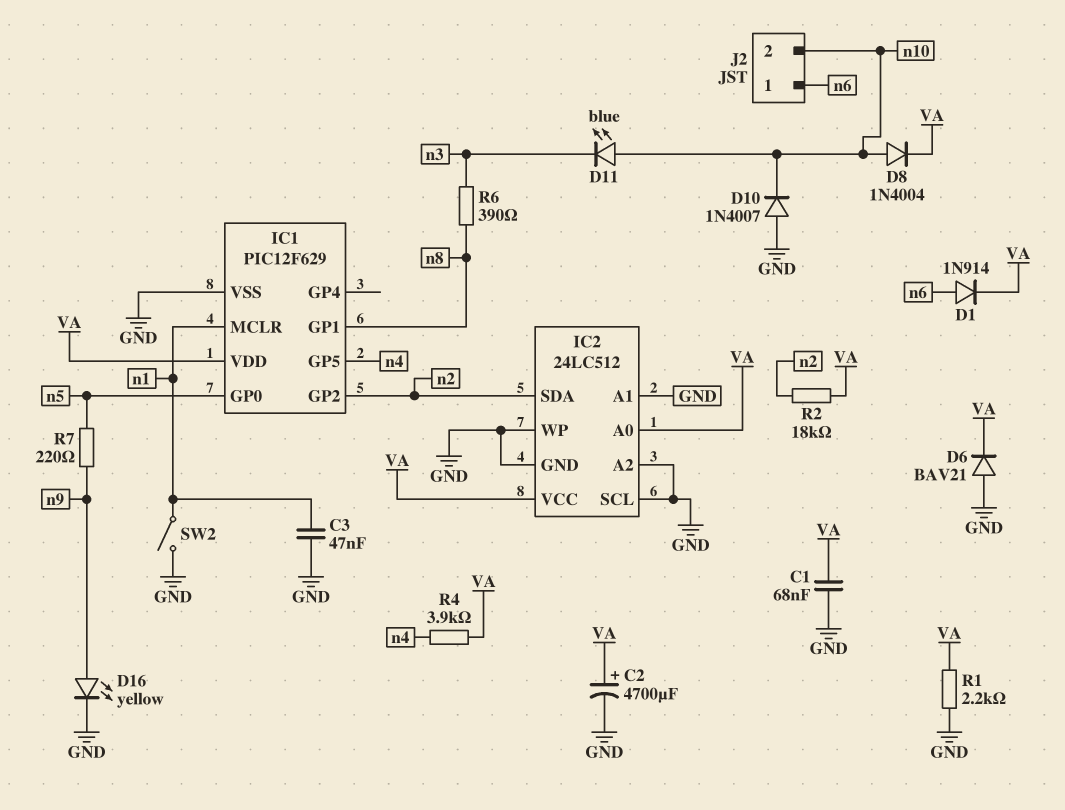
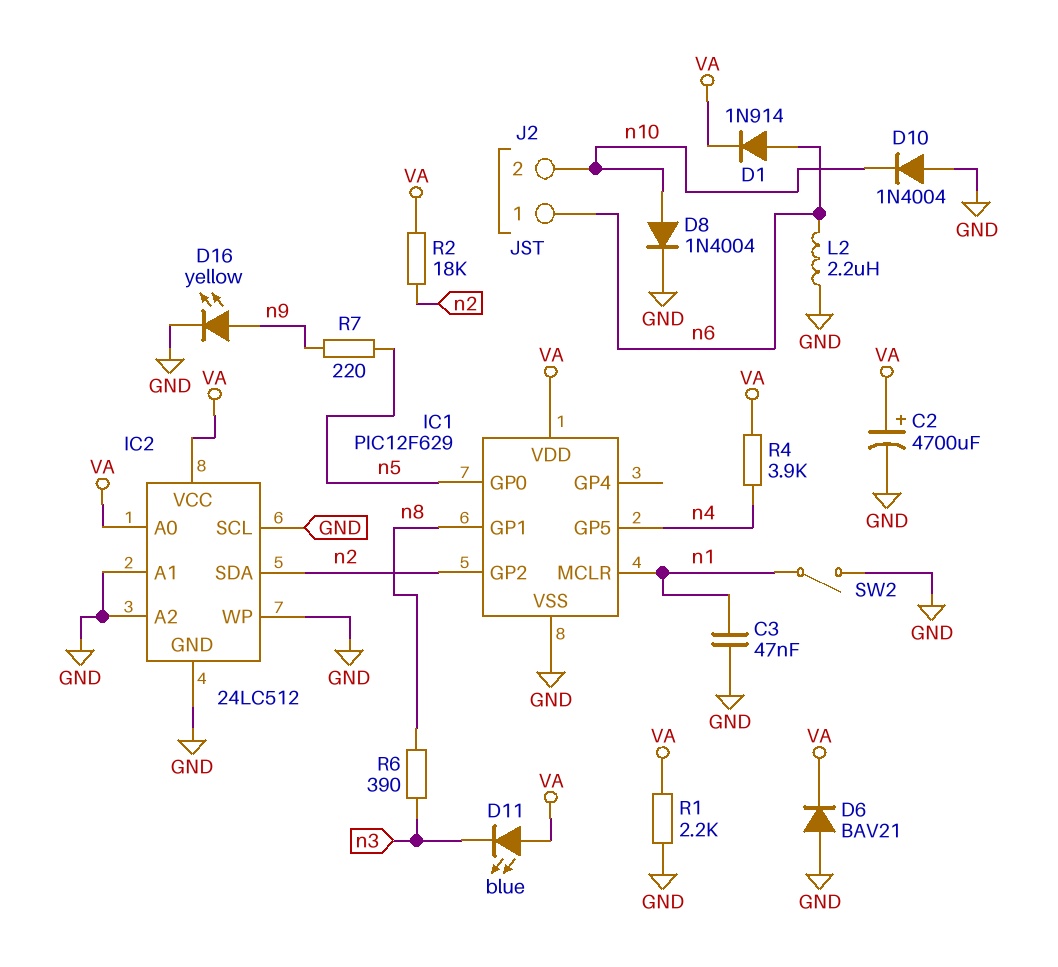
C1: 68nF (GND, VA) -> none
D8: diode 1N4004 (A n10, K VA) -> diode 1N4004 (A n10, K GND)
D10: diode 1N4007 (A GND, K n10) -> diode 1N4004 (A GND, K n10)
D11: LED blue (A n10, K n3) -> LED blue (A VA, K n3)
L2: none -> 2.2uH (GND, n6)

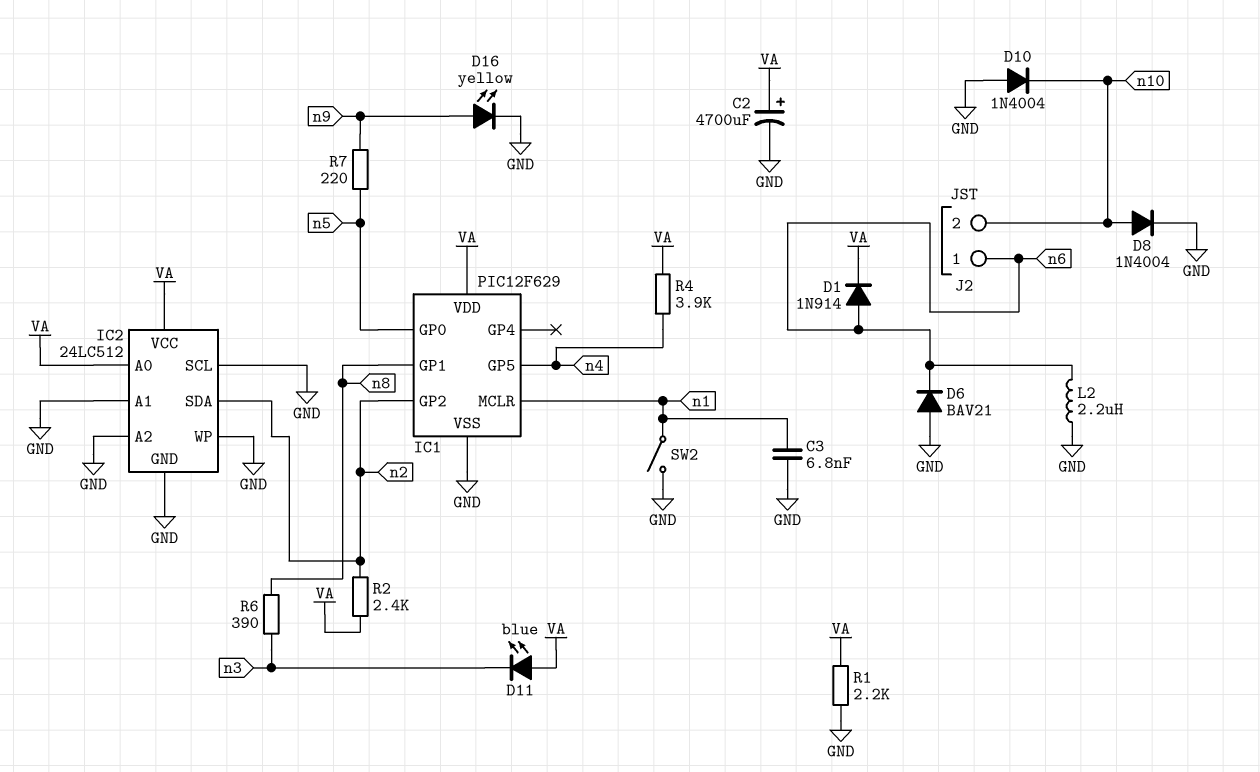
C3: 47nF (GND, n1) -> 6.8nF (GND, n1)
D6: diode BAV21 (A GND, K VA) -> diode BAV21 (A GND, K n6)
R2: 18k (VA, n2) -> 2.4k (VA, n2)

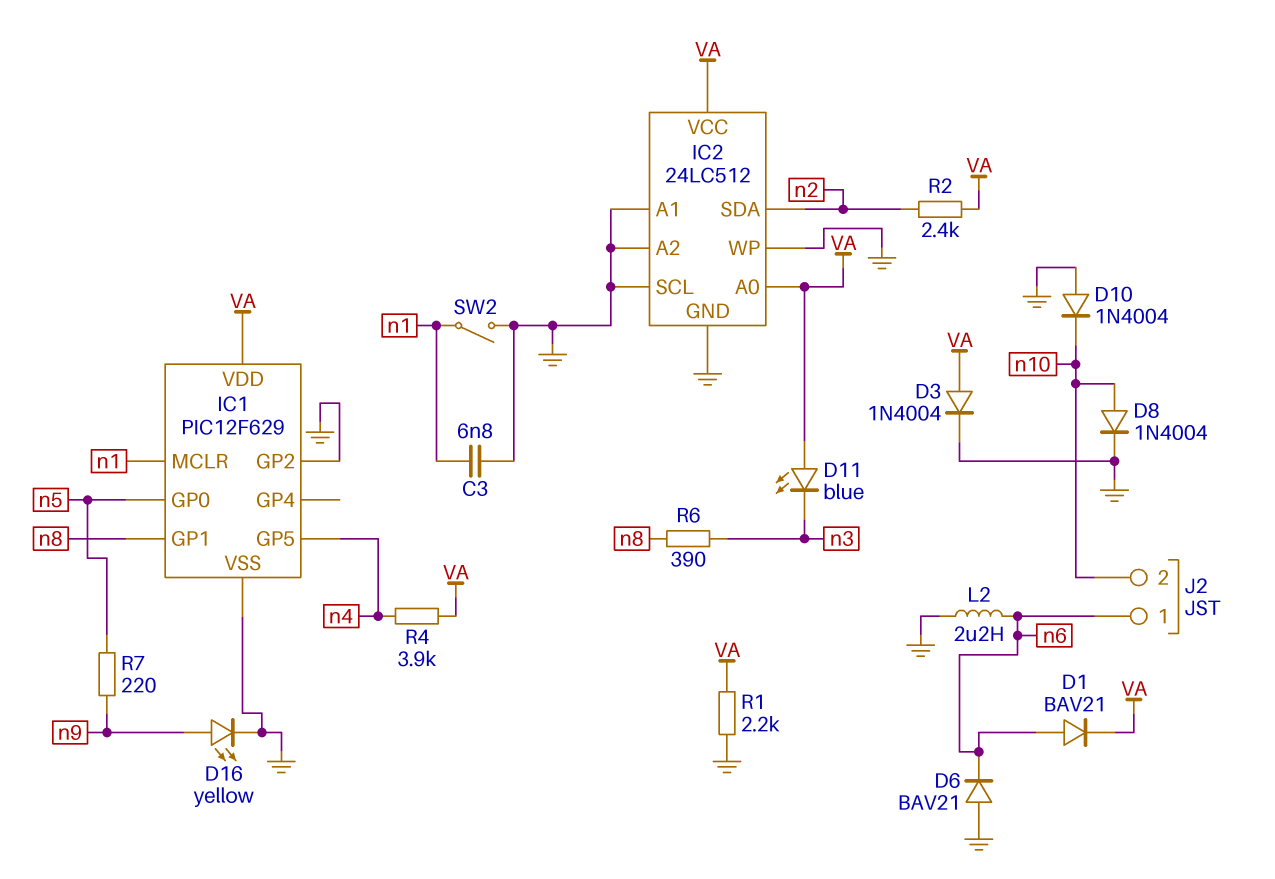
C2: 4700uF (plus VA, minus GND) -> none
D1: diode 1N914 (A n6, K VA) -> diode BAV21 (A n6, K VA)
D3: none -> diode 1N4004 (A VA, K GND)
IC1 pin GP2: n2 -> GND

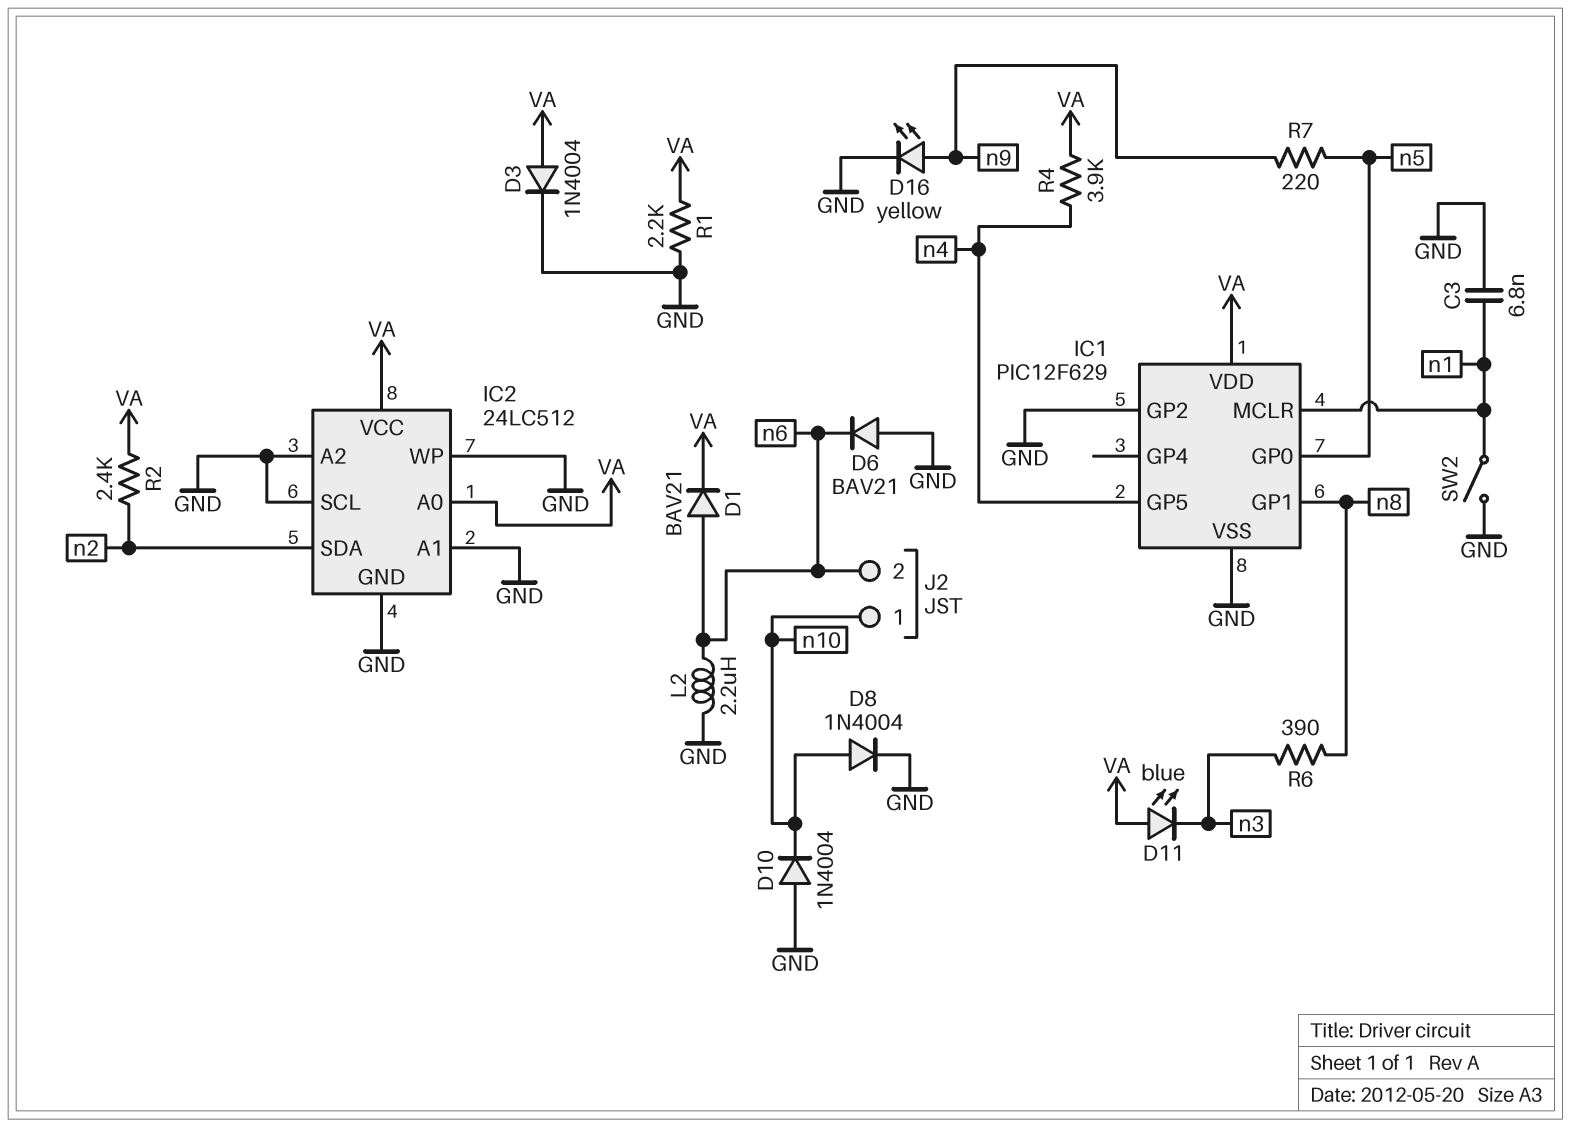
J2 pin 1: n6 -> n10
J2 pin 2: n10 -> n6

